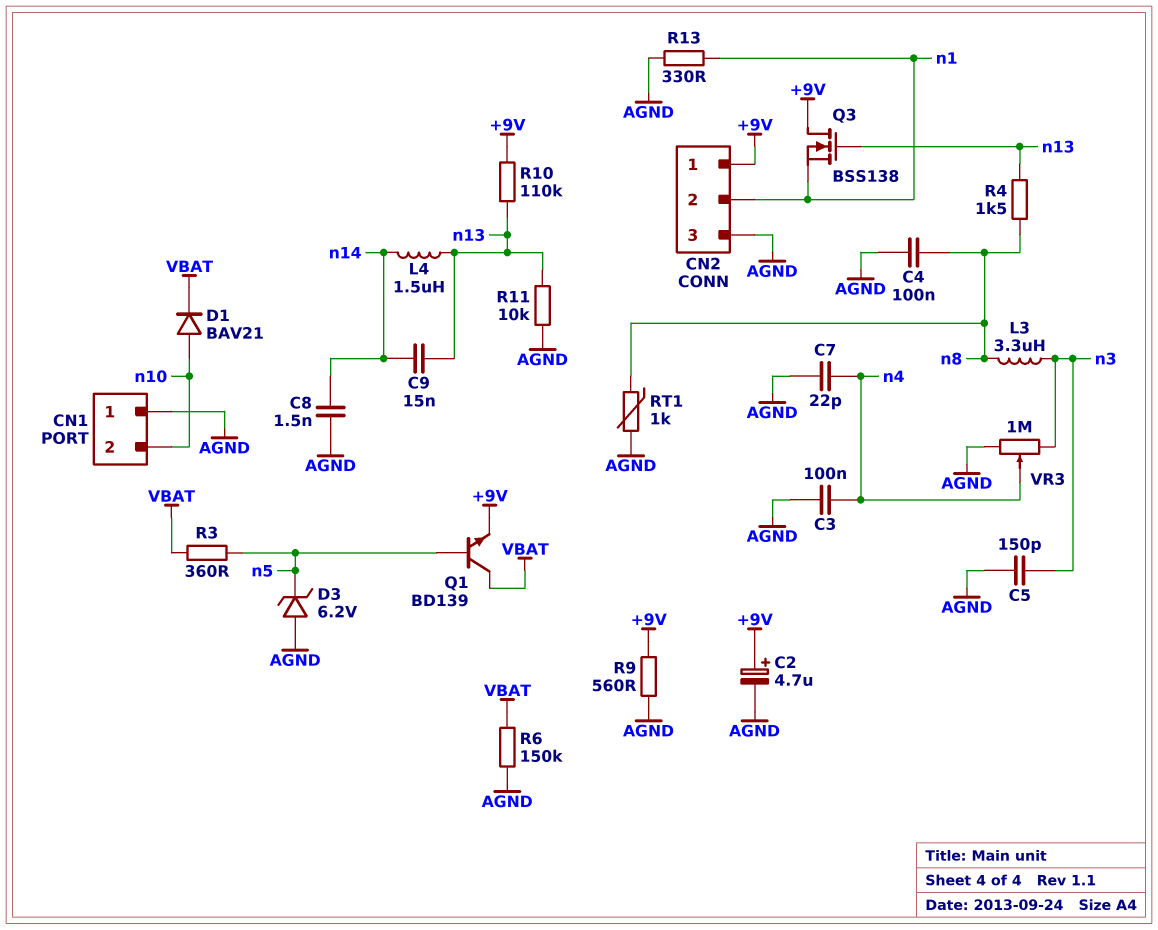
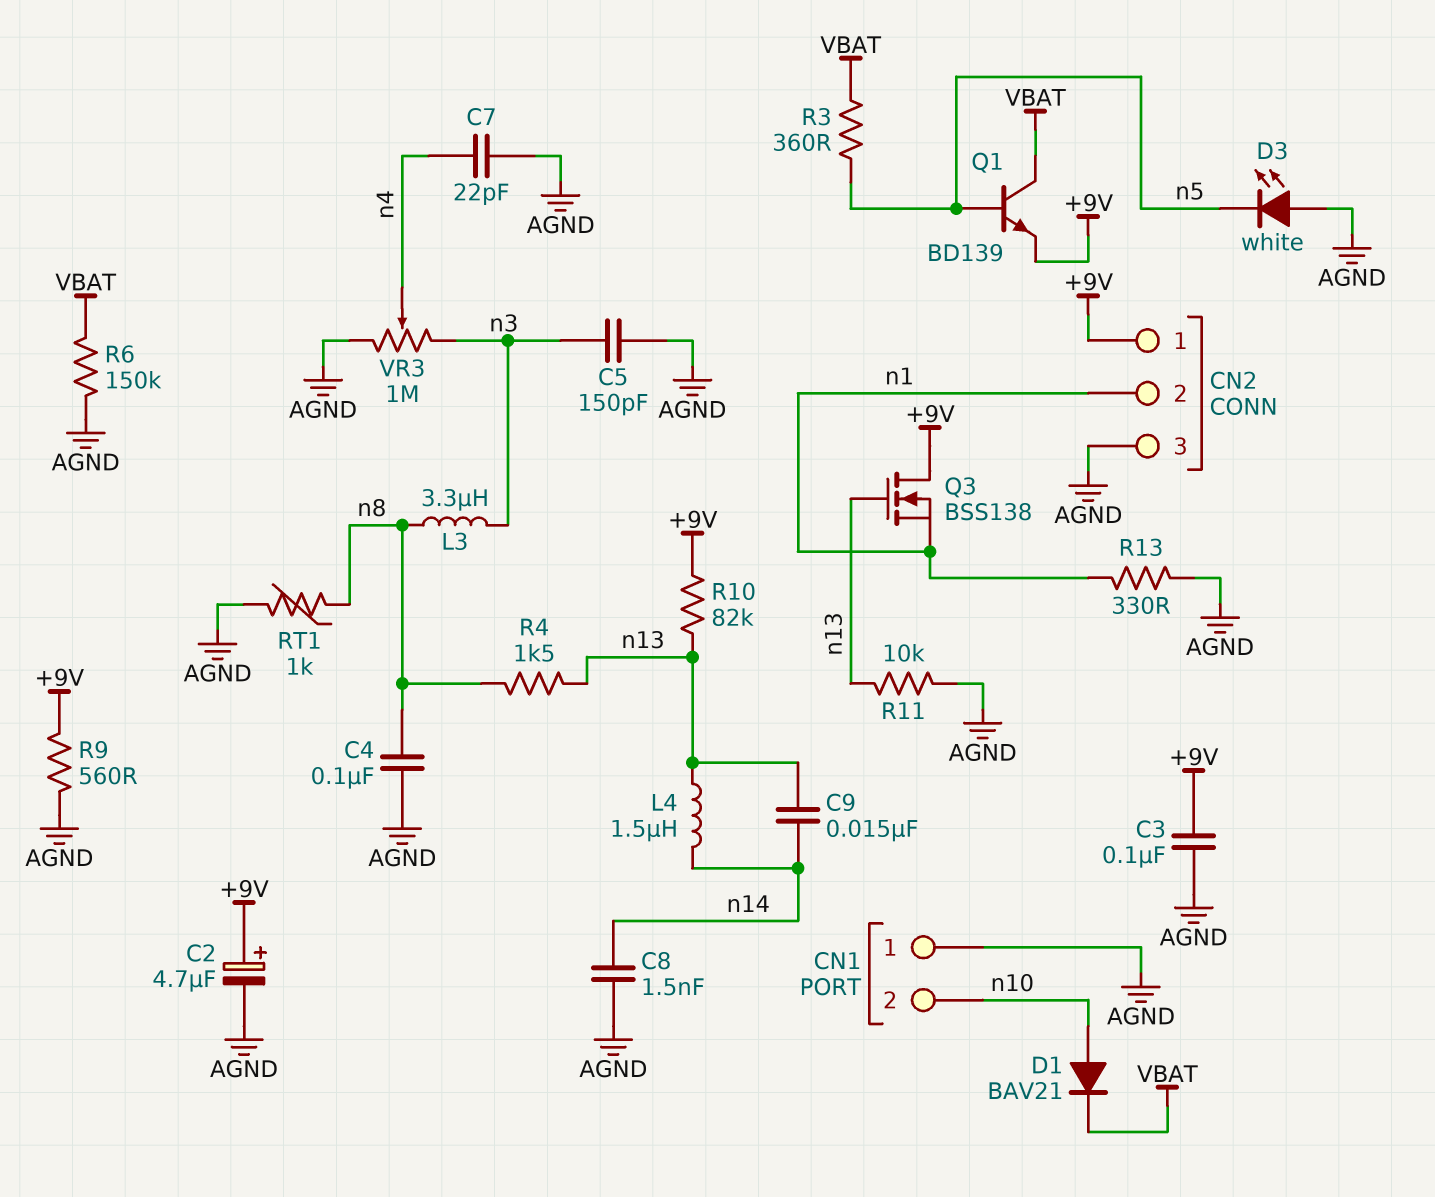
C3: 100nF (AGND, n4) -> 100nF (+9V, AGND)
D3: zener 6.2V (A AGND, K n5) -> LED white (A AGND, K n5)
R10: 110k (+9V, n13) -> 82k (+9V, n13)

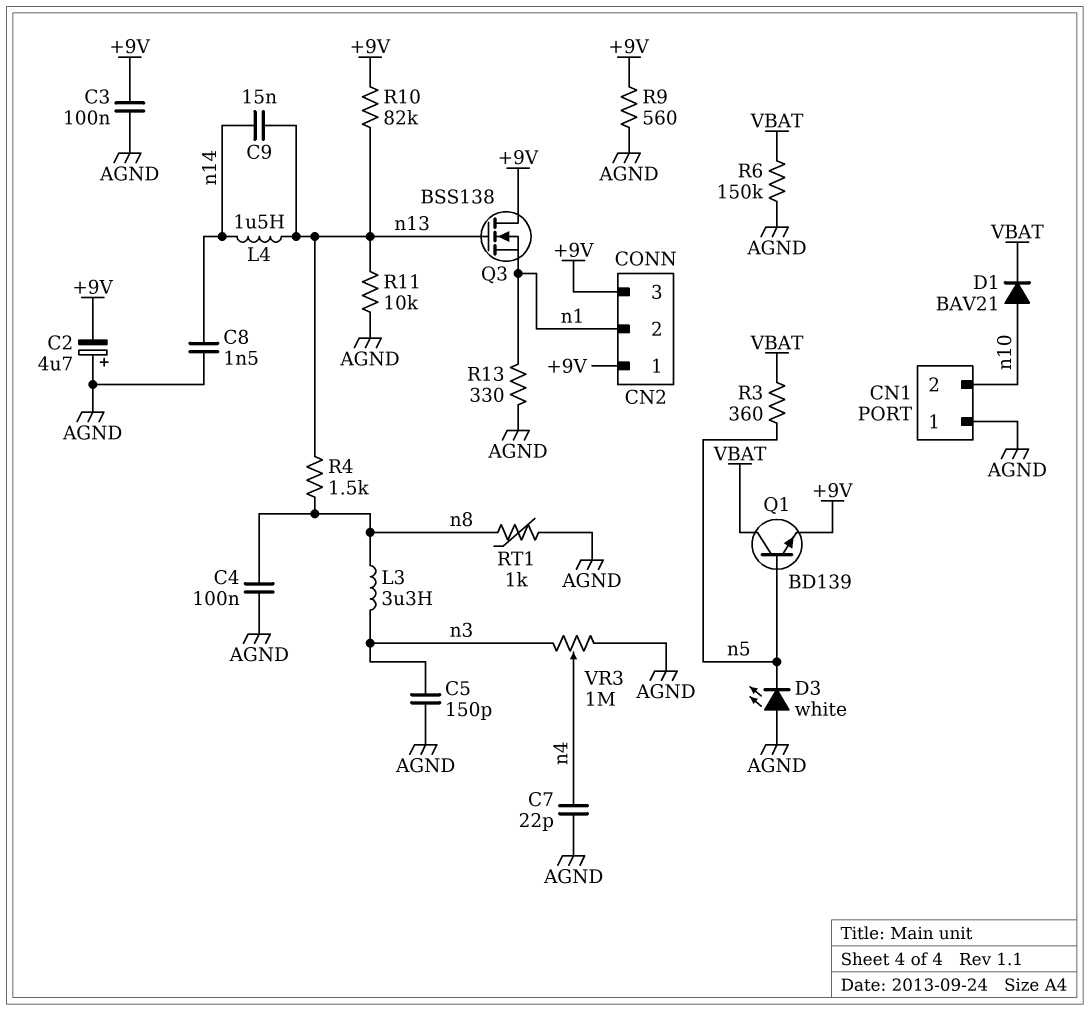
C2: 4.7uF (plus +9V, minus AGND) -> 4.7uF (plus AGND, minus +9V)
CN2 pin 3: AGND -> +9V

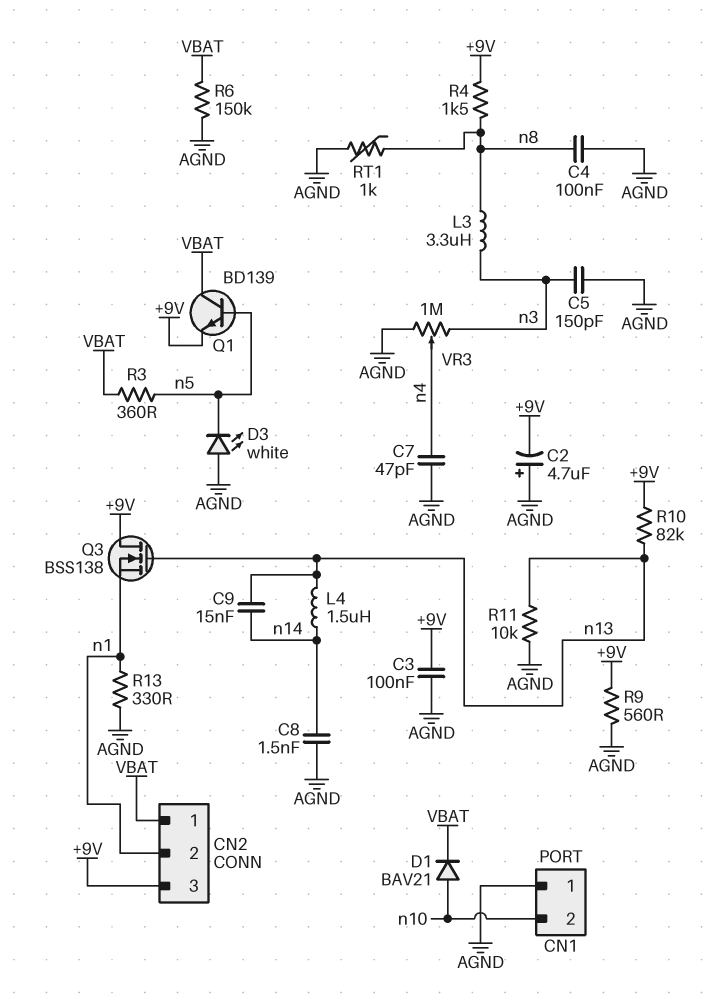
C7: 22pF (AGND, n4) -> 47pF (AGND, n4)
CN2 pin 1: +9V -> VBAT
R4: 1.5k (n8, n13) -> 1.5k (+9V, n8)

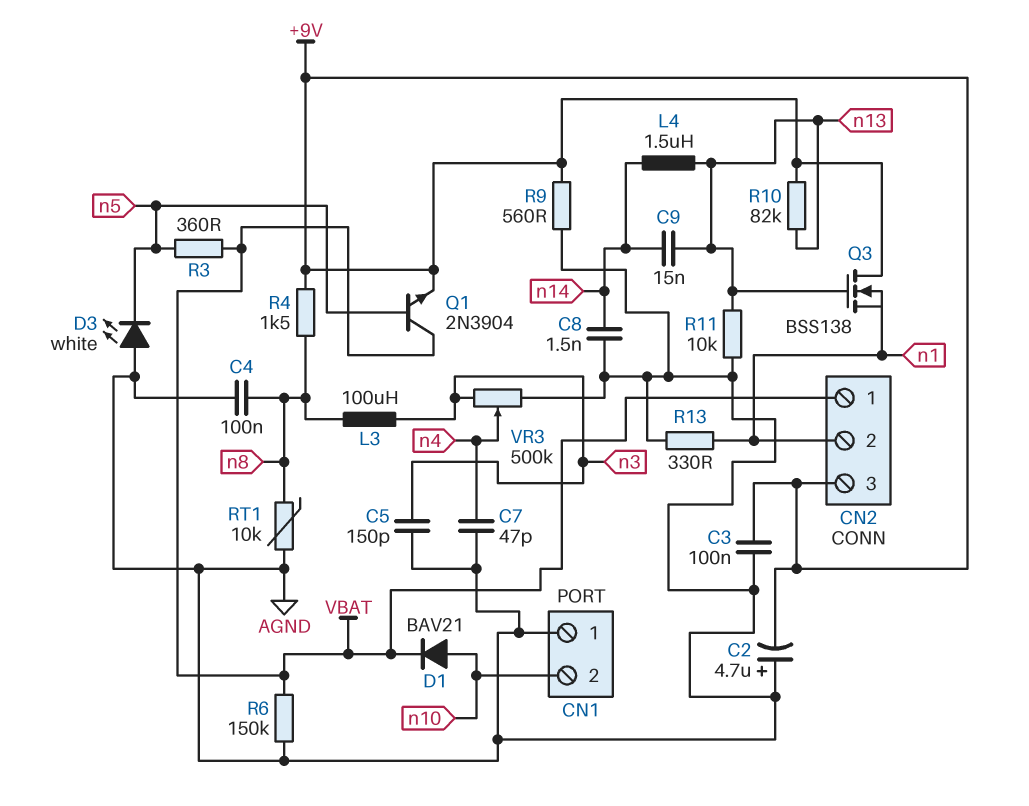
L3: 3.3uH (n3, n8) -> 100uH (n3, n8)
Q1: NPN BD139 (B n5, C VBAT, E +9V) -> NPN 2N3904 (B n5, C VBAT, E +9V)
RT1: 1k (AGND, n8) -> 10k (AGND, n8)
VR3: 1M (AGND, n3, wiper n4) -> 500k (AGND, n3, wiper n4)

